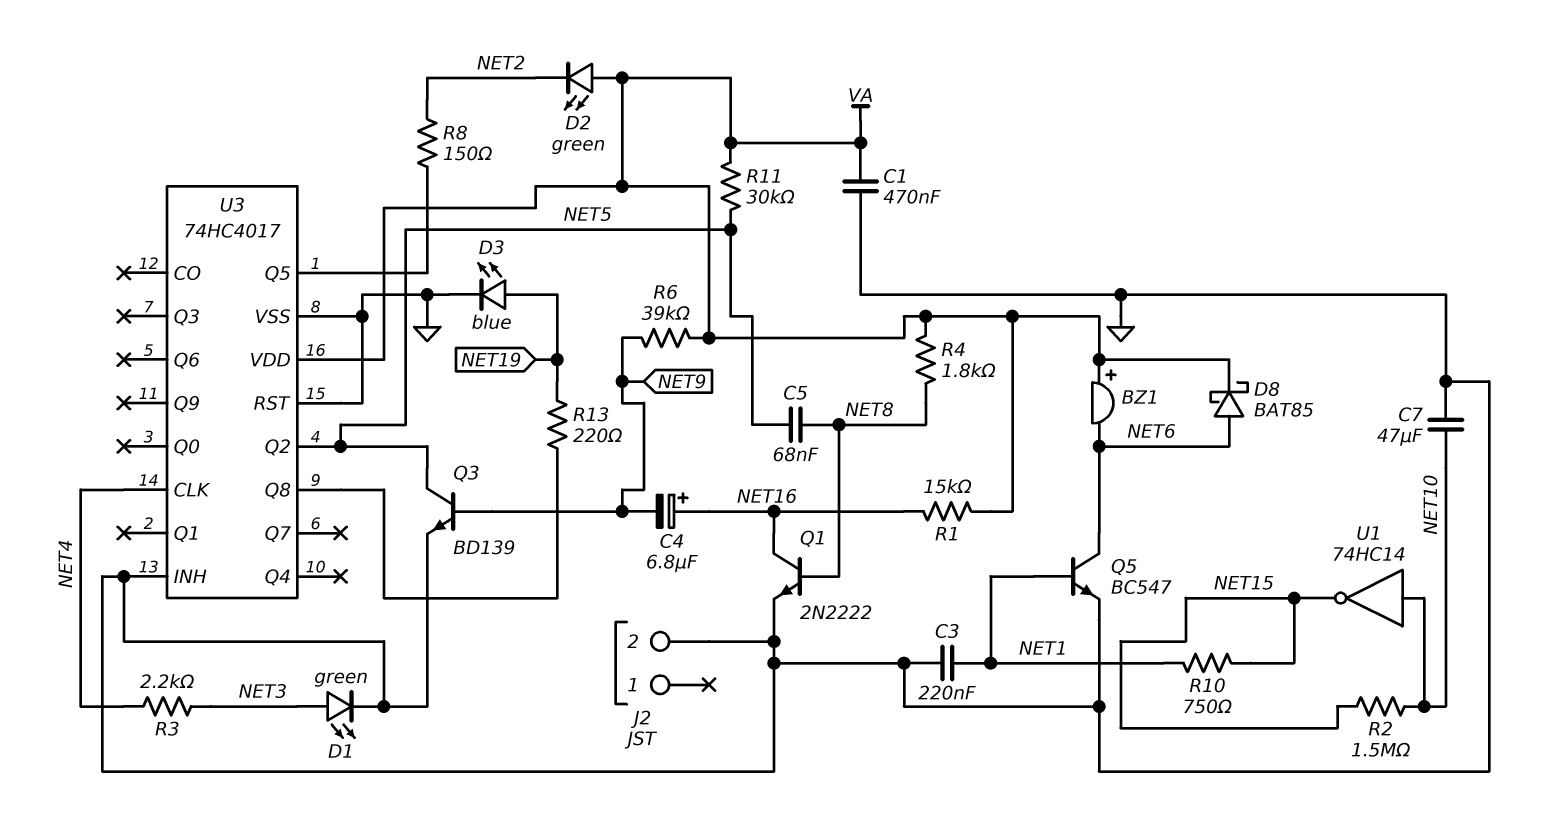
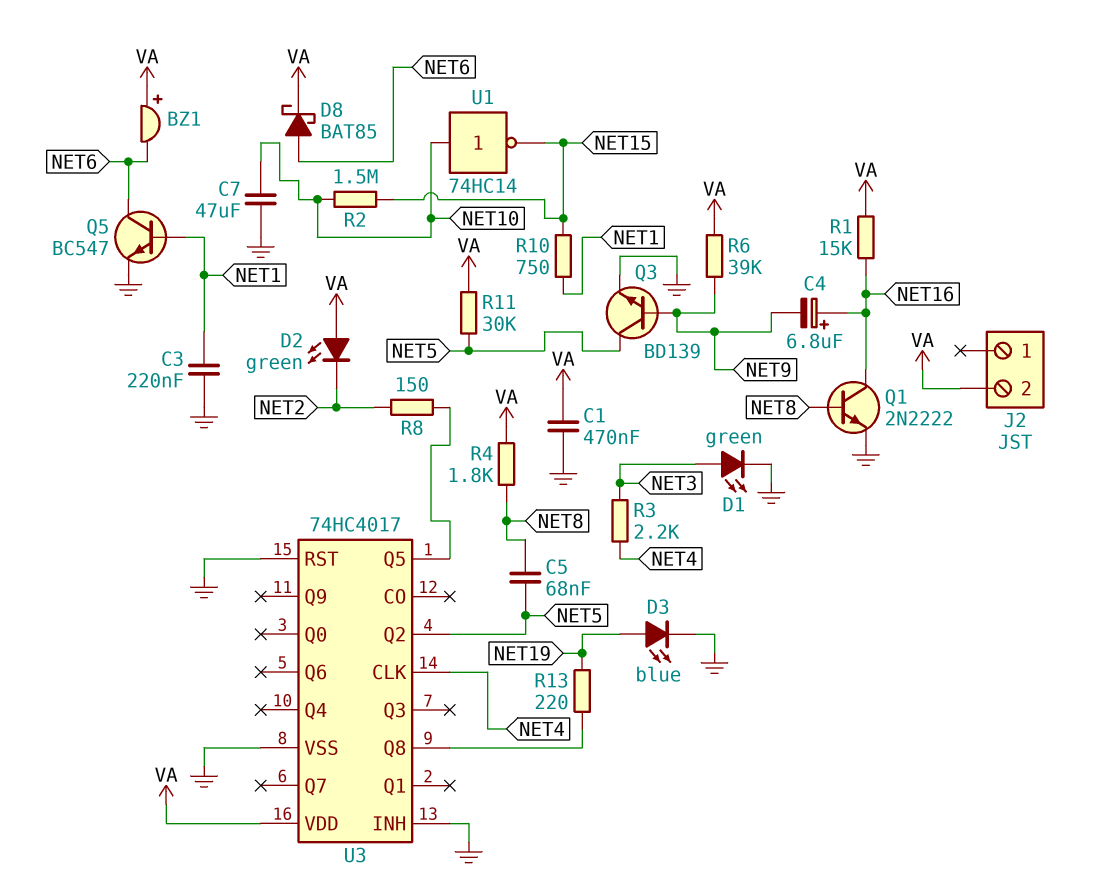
J2 pin 2: GND -> VA

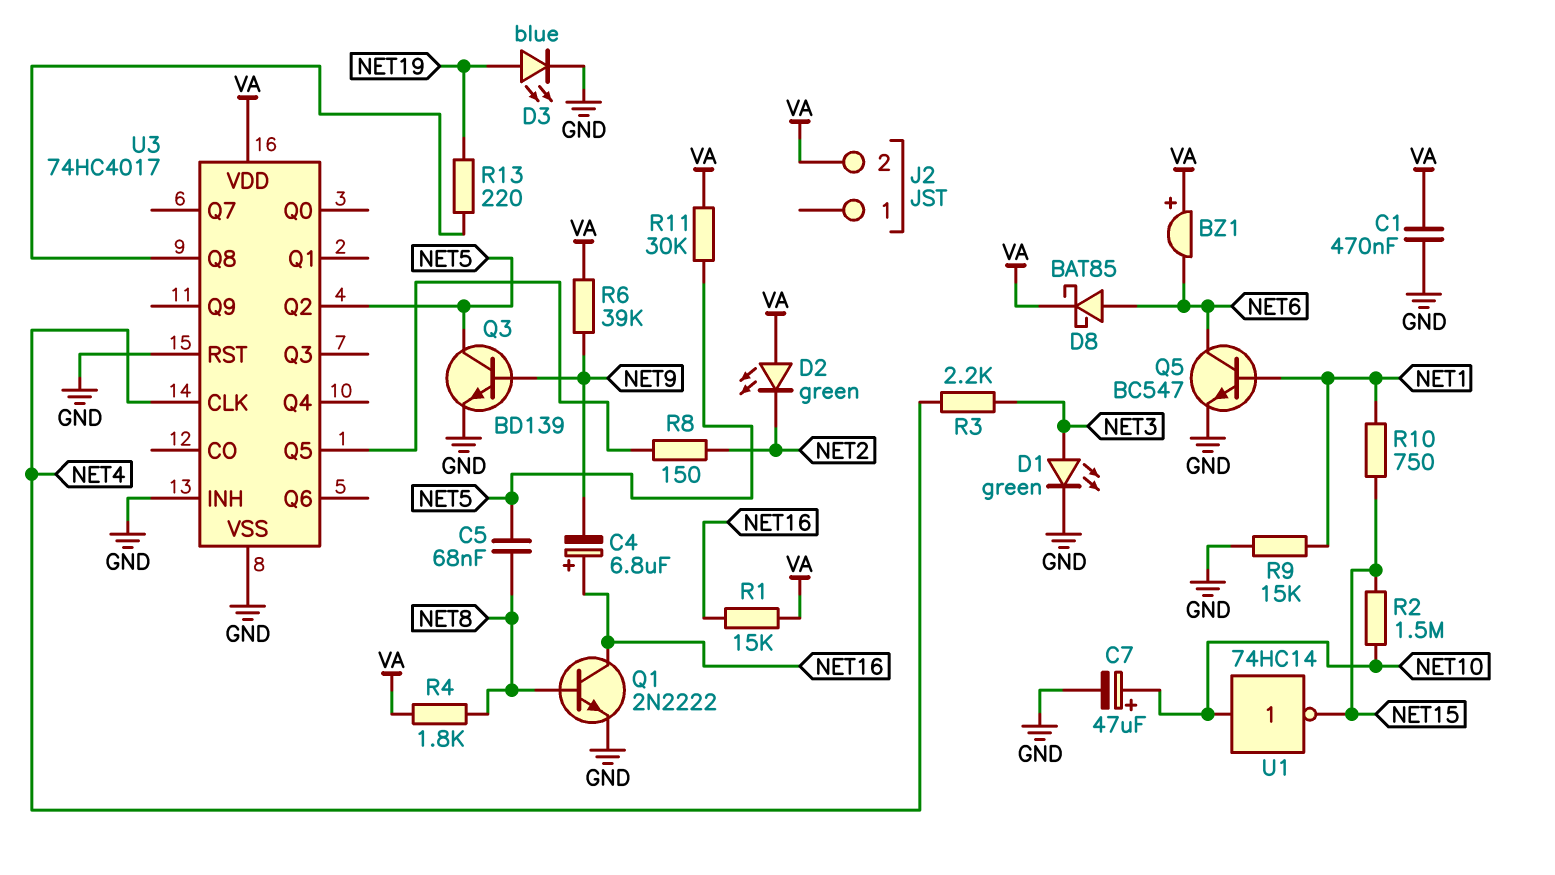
C3: 220nF (GND, NET1) -> none
C7: 47uF (GND, NET10) -> 47uF (plus NET10, minus GND)
R9: none -> 15k (GND, NET1)

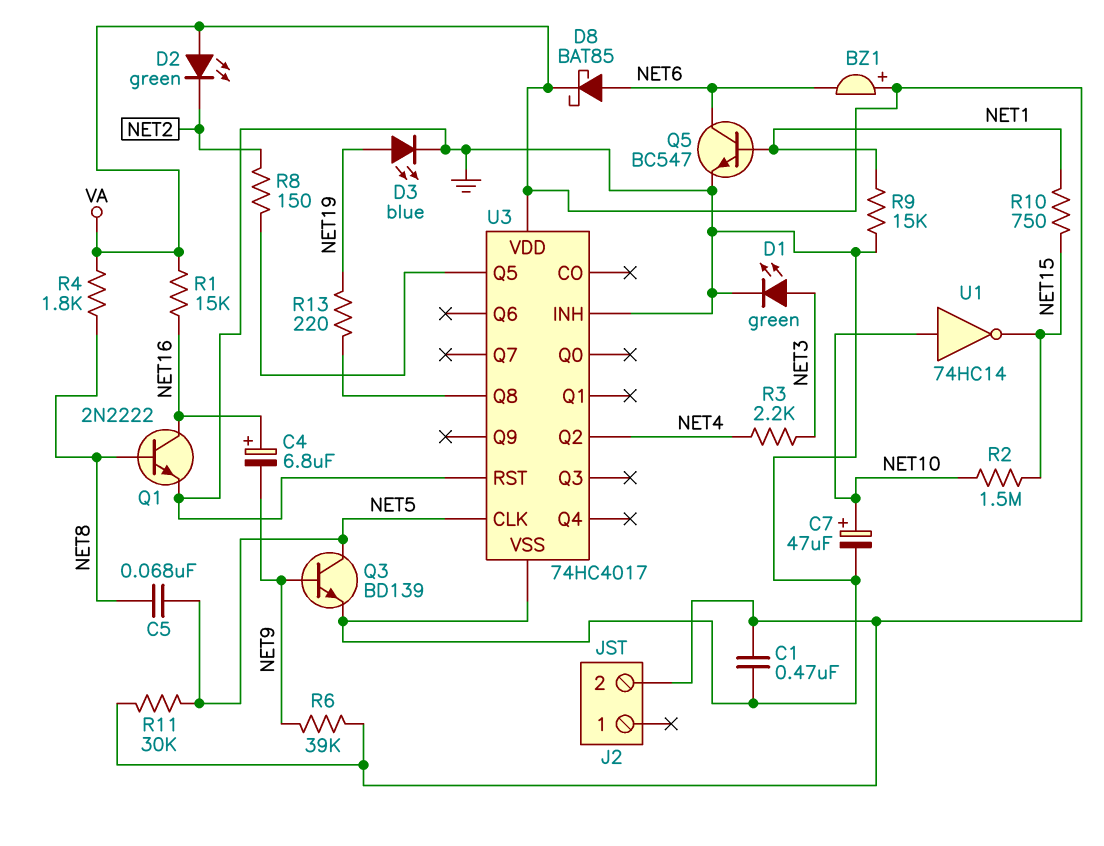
U3 pin CLK: NET4 -> NET5
U3 pin Q2: NET5 -> NET4

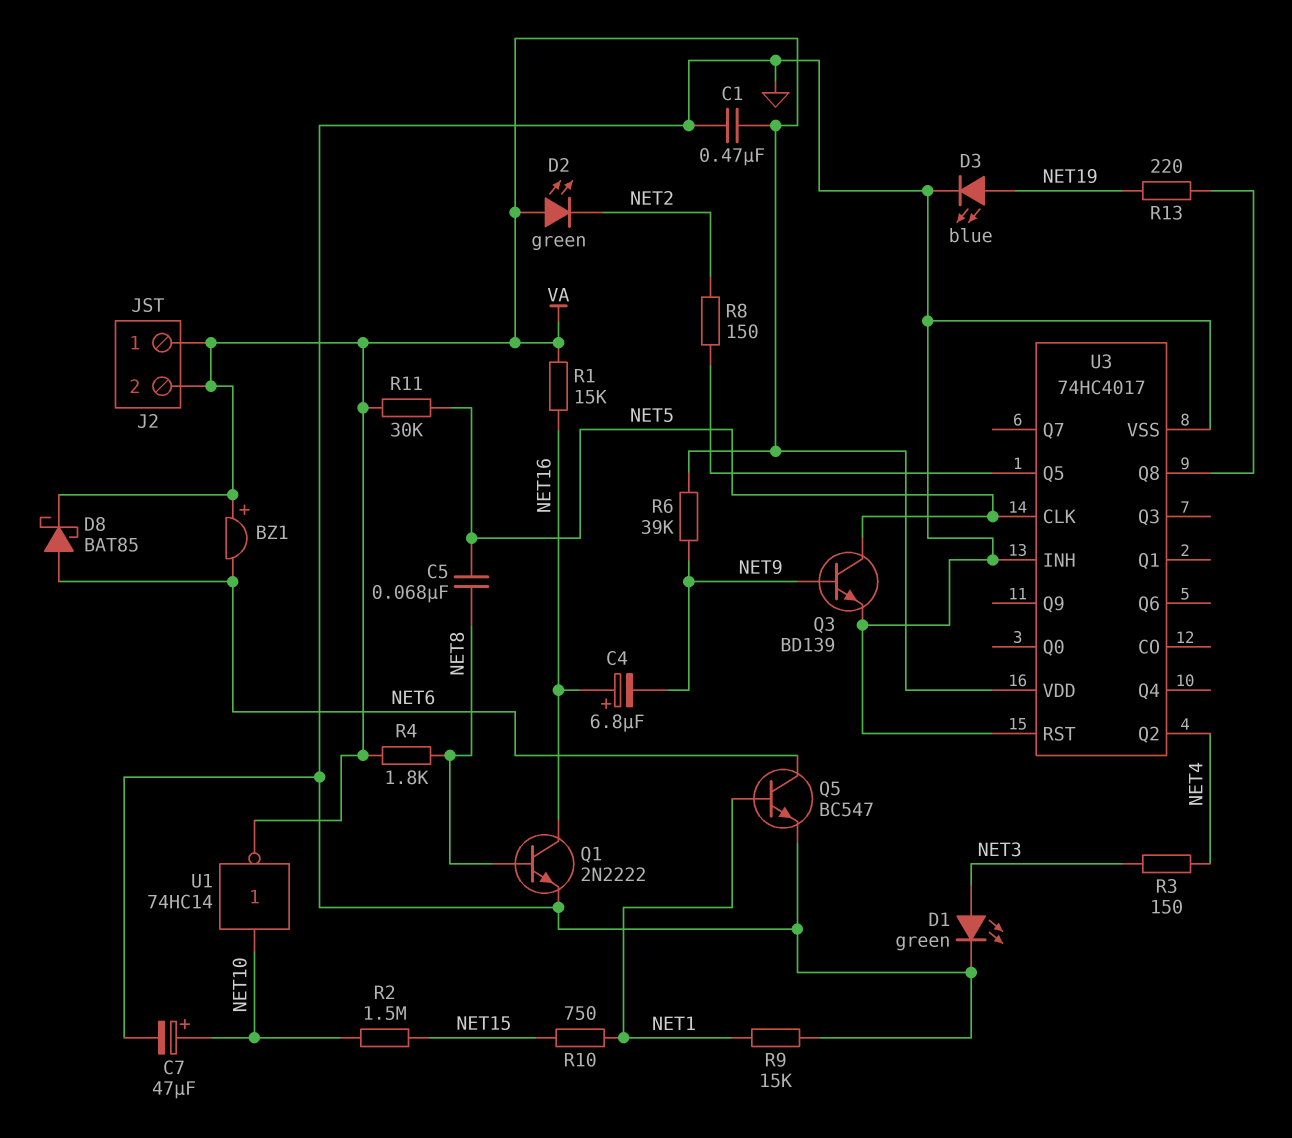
J2 pin 1: none -> VA
R3: 2.2k (NET3, NET4) -> 150 (NET3, NET4)
U1: NOT 74HC14 (in NET10, out NET15) -> NOT 74HC14 (in NET10, out VA)

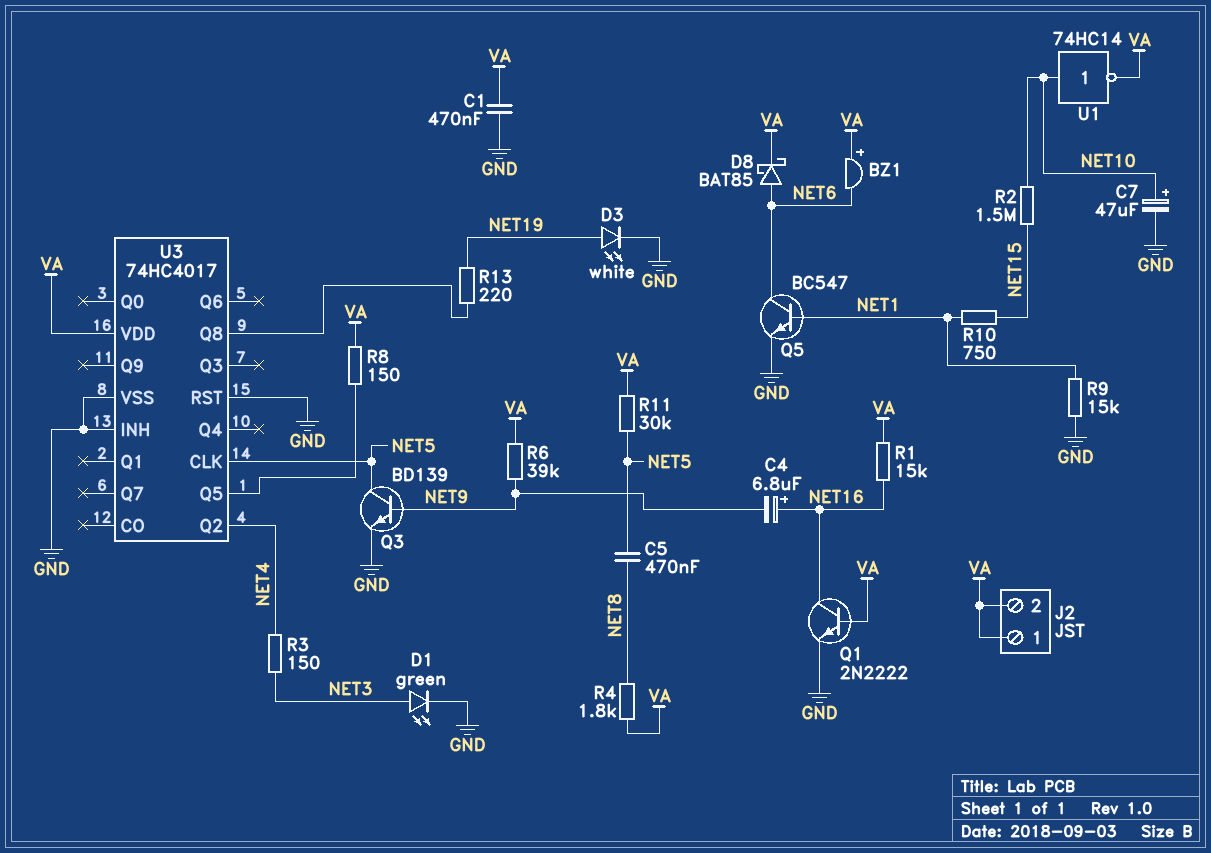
C5: 68nF (NET5, NET8) -> 470nF (NET5, NET8)
D2: LED green (A VA, K NET2) -> none
D3: LED blue (A NET19, K GND) -> LED white (A NET19, K GND)
Q1: NPN 2N2222 (B NET8, C NET16, E GND) -> NPN 2N2222 (B VA, C NET16, E GND)
R8: 150 (NET2, U3/Q5) -> 150 (U3/Q5, VA)

